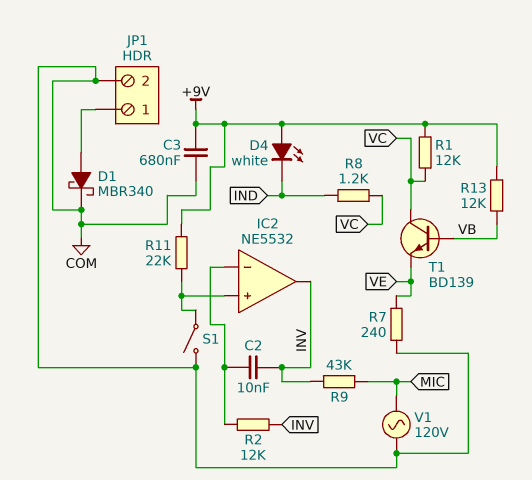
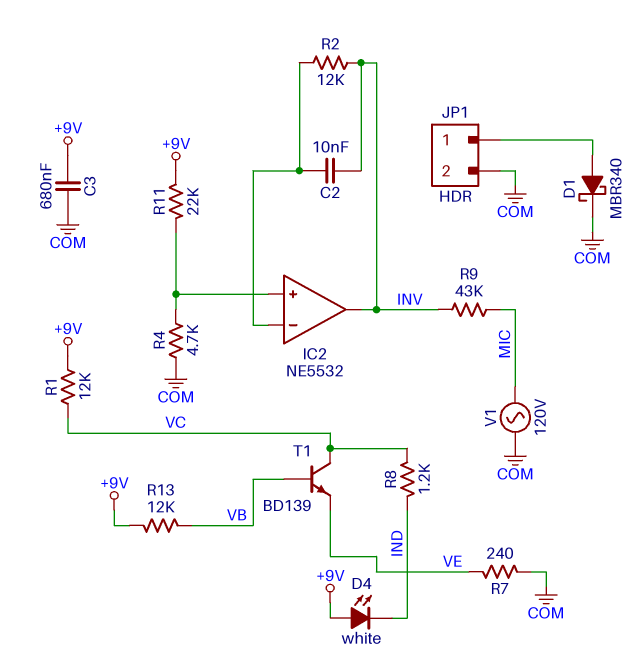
R4: none -> 4.7k (COM, IC2/in+)
S1: switch (COM, IC2/in+) -> none

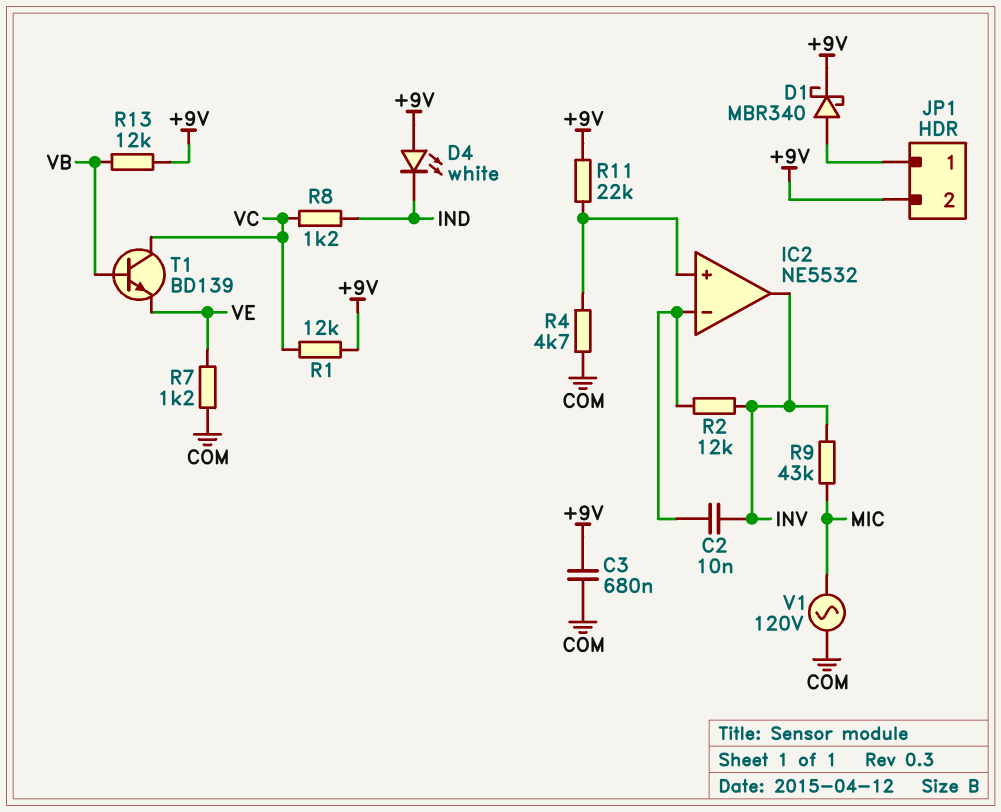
D1: schottky MBR340 (A JP1/1, K COM) -> schottky MBR340 (A JP1/1, K +9V)
JP1 pin 2: COM -> +9V
R7: 240 (COM, VE) -> 1.2k (COM, VE)

